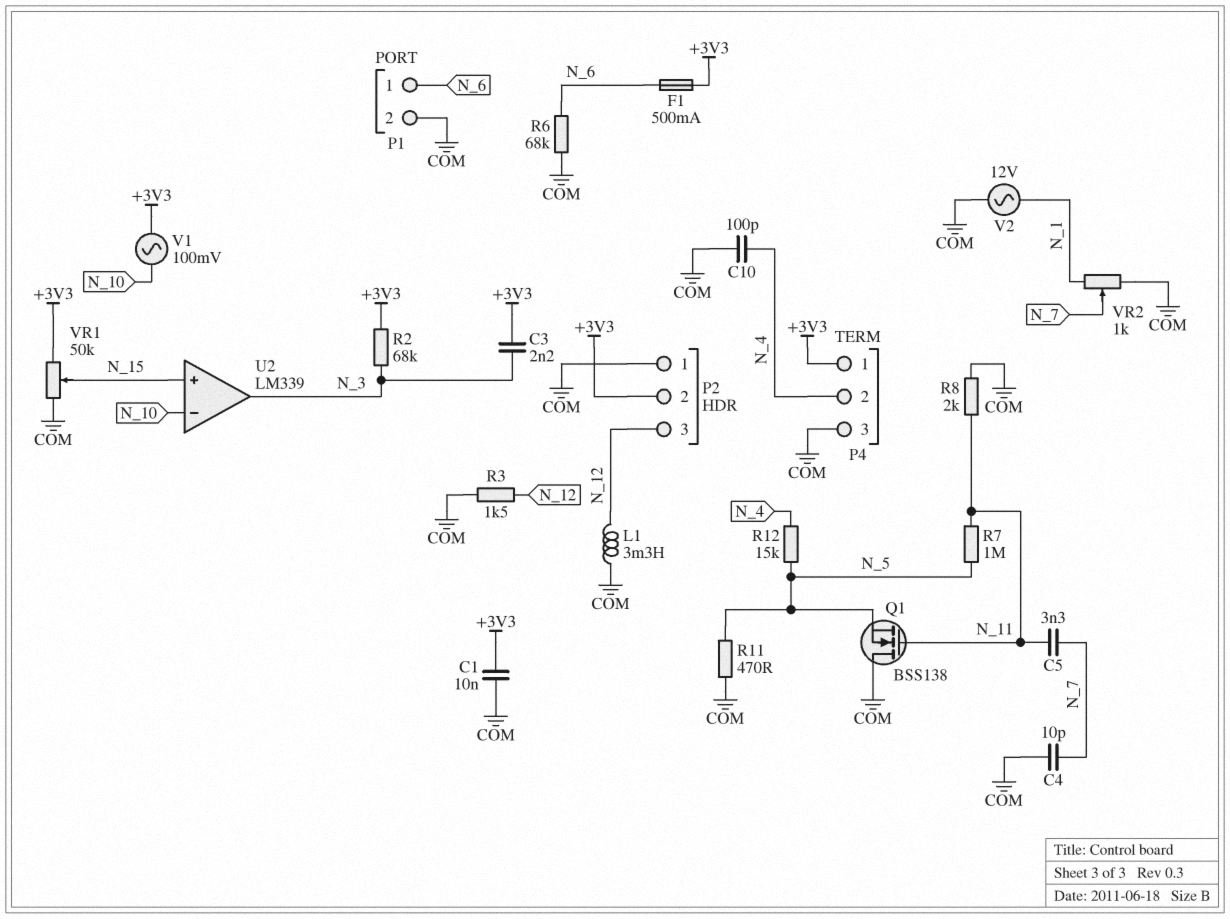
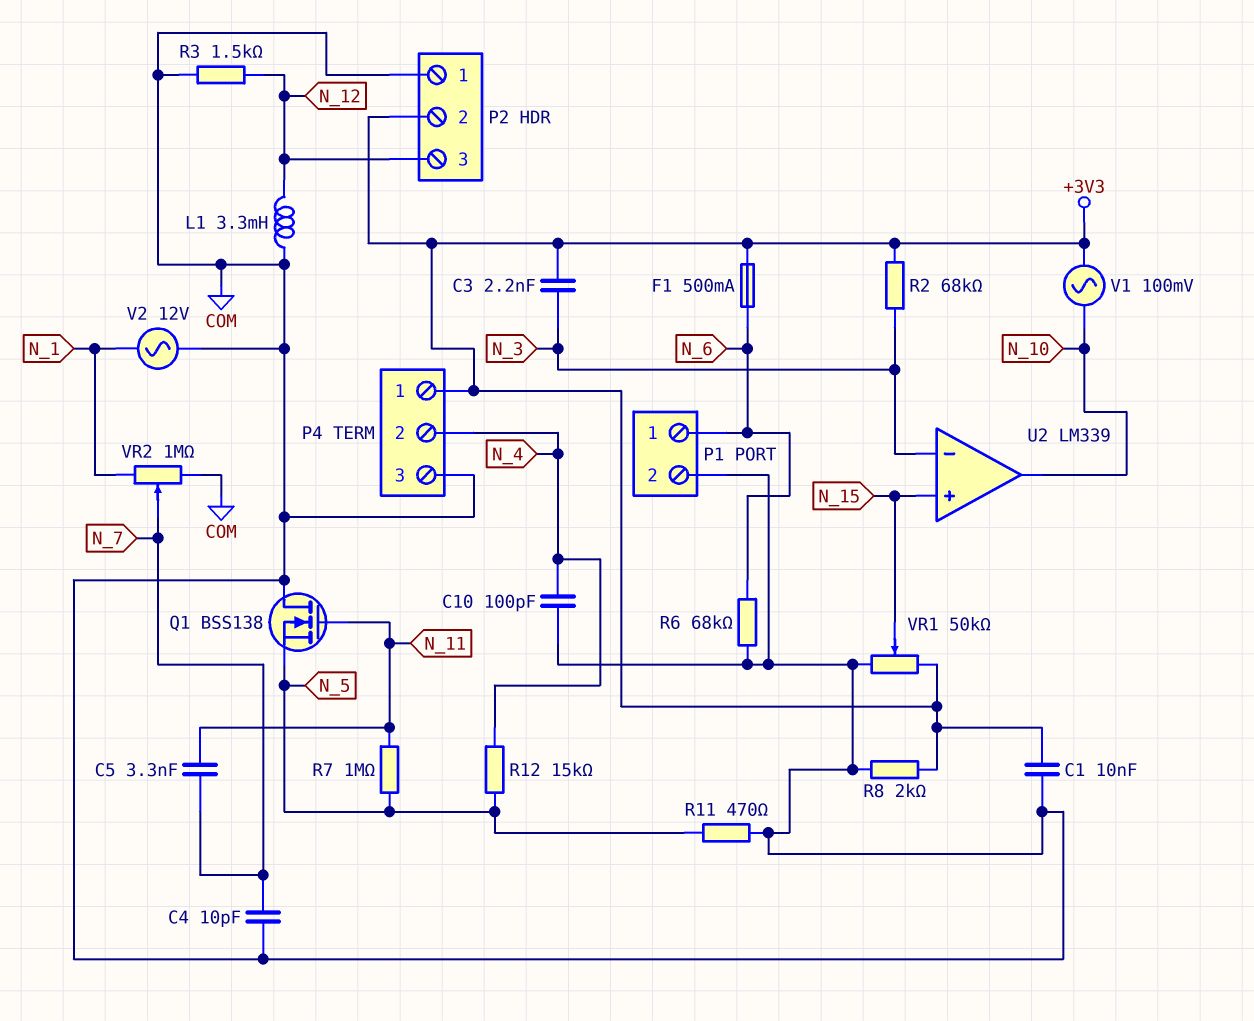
R8: 2k (COM, N_11) -> 2k (+3V3, COM)
U2 pin in-: N_10 -> N_3
U2 pin out: N_3 -> N_10
VR2: 1k (COM, N_1, wiper N_7) -> 1M (COM, N_1, wiper N_7)

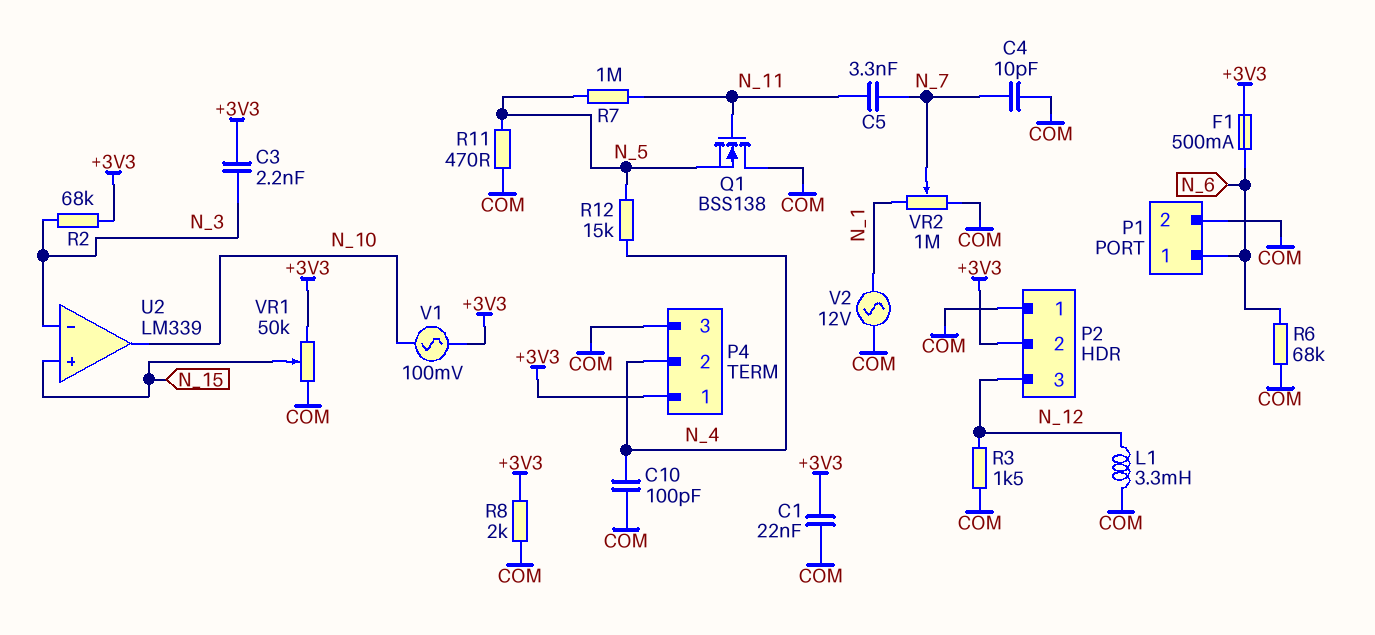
C1: 10nF (+3V3, COM) -> 22nF (+3V3, COM)

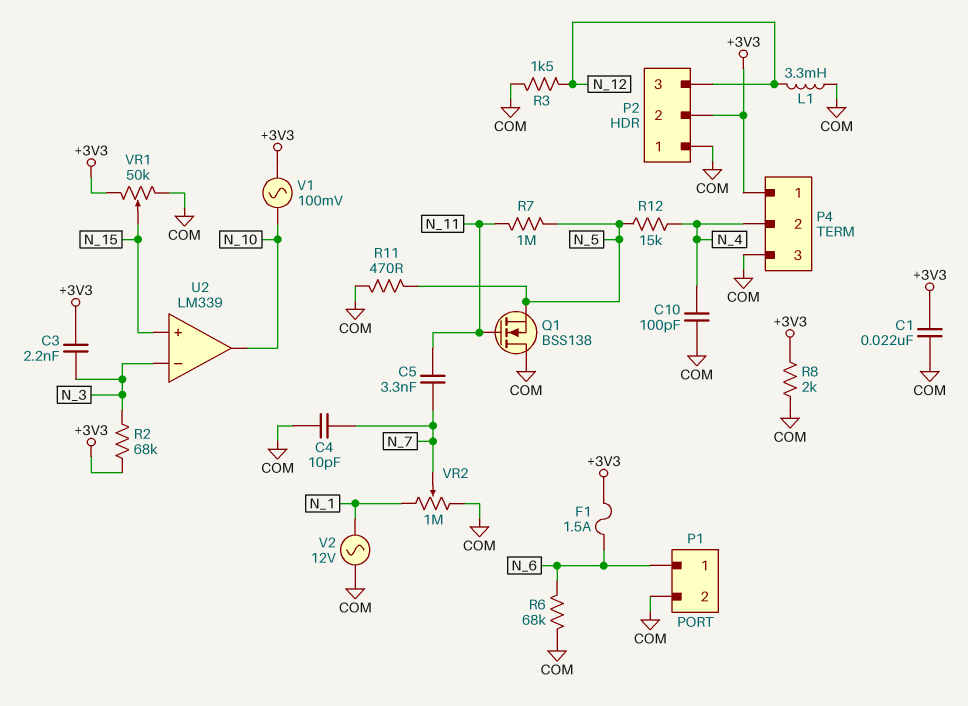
F1: 500mA (+3V3, N_6) -> 1.5A (+3V3, N_6)

